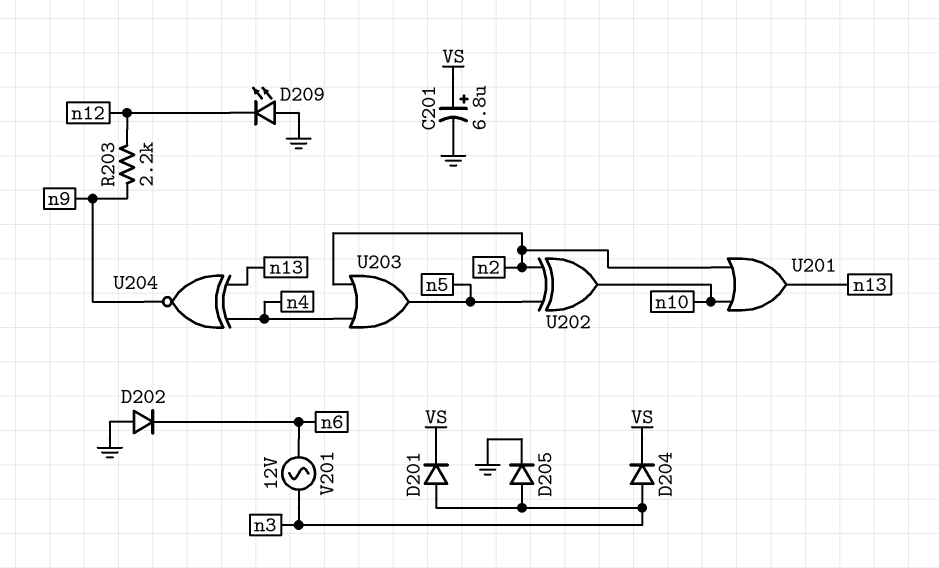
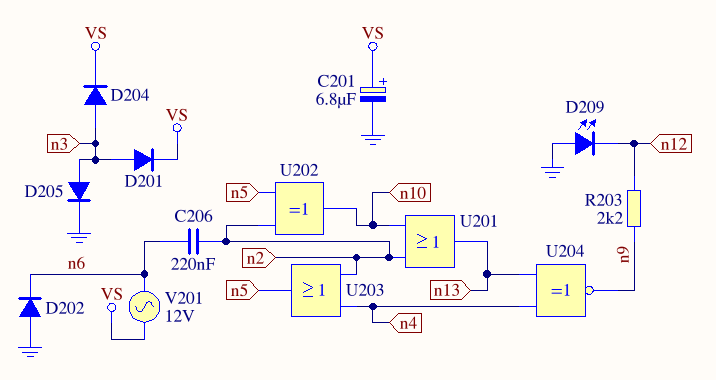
C206: none -> 220nF (n2, n6)
V201: AC 12V (n3, n6) -> AC 12V (VS, n6)

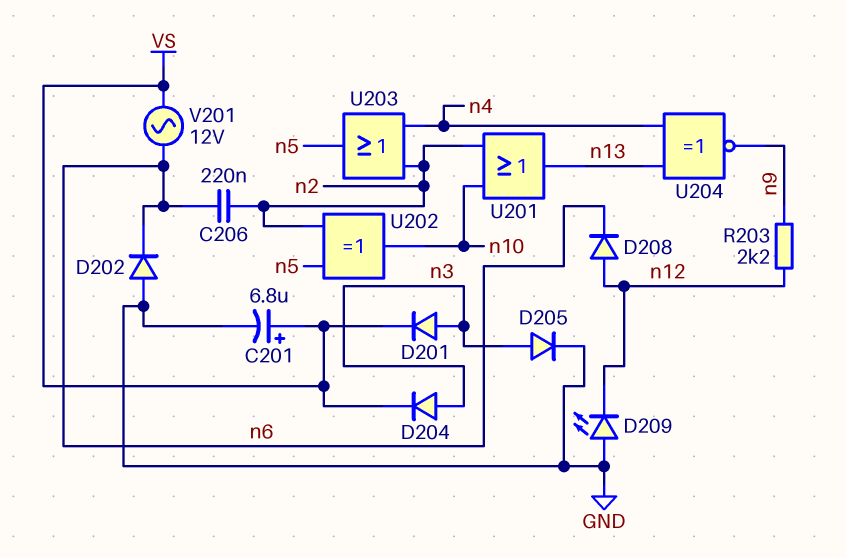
D208: none -> diode (A n12, K n6)

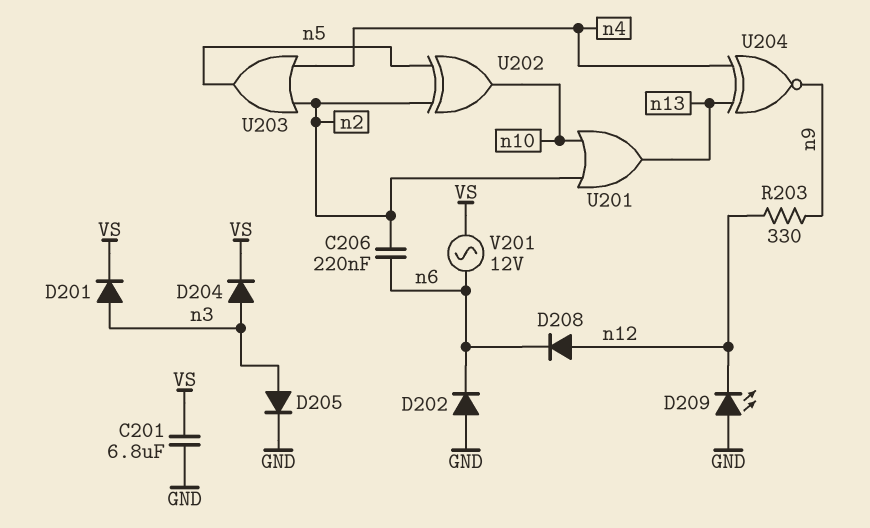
C201: 6.8uF (plus VS, minus GND) -> 6.8uF (GND, VS)
R203: 2.2k (n9, n12) -> 330 (n9, n12)

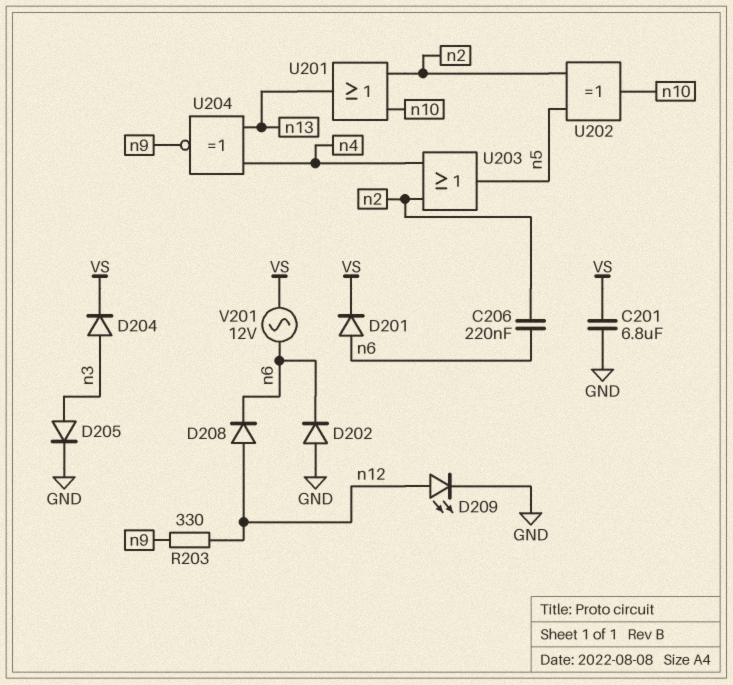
D201: diode (A n3, K VS) -> diode (A n6, K VS)
D209: LED (A GND, K n12) -> LED (A n12, K GND)

